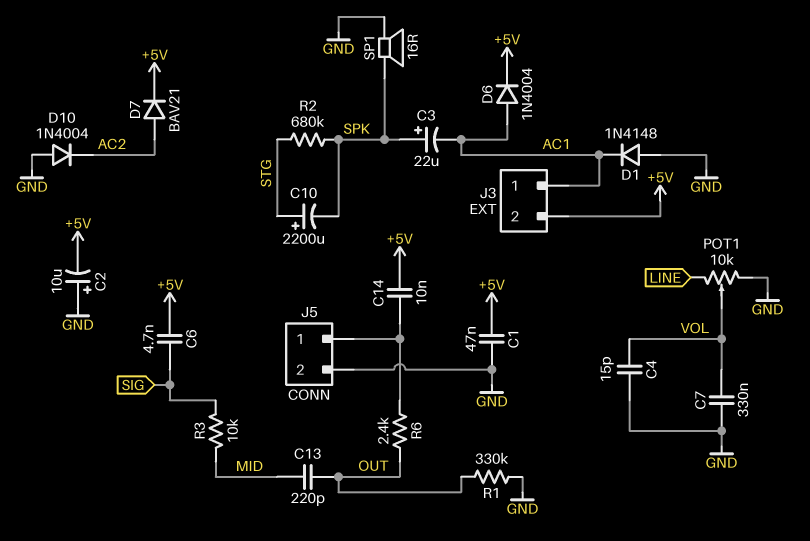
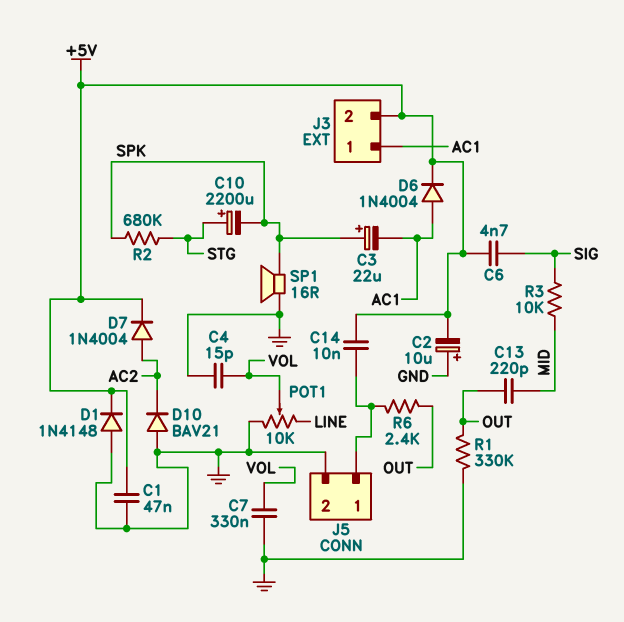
D1: diode 1N4148 (A GND, K AC1) -> diode 1N4148 (A GND, K +5V)
D7: diode BAV21 (A AC2, K +5V) -> diode 1N4004 (A AC2, K +5V)
D10: diode 1N4004 (A GND, K AC2) -> diode BAV21 (A GND, K AC2)

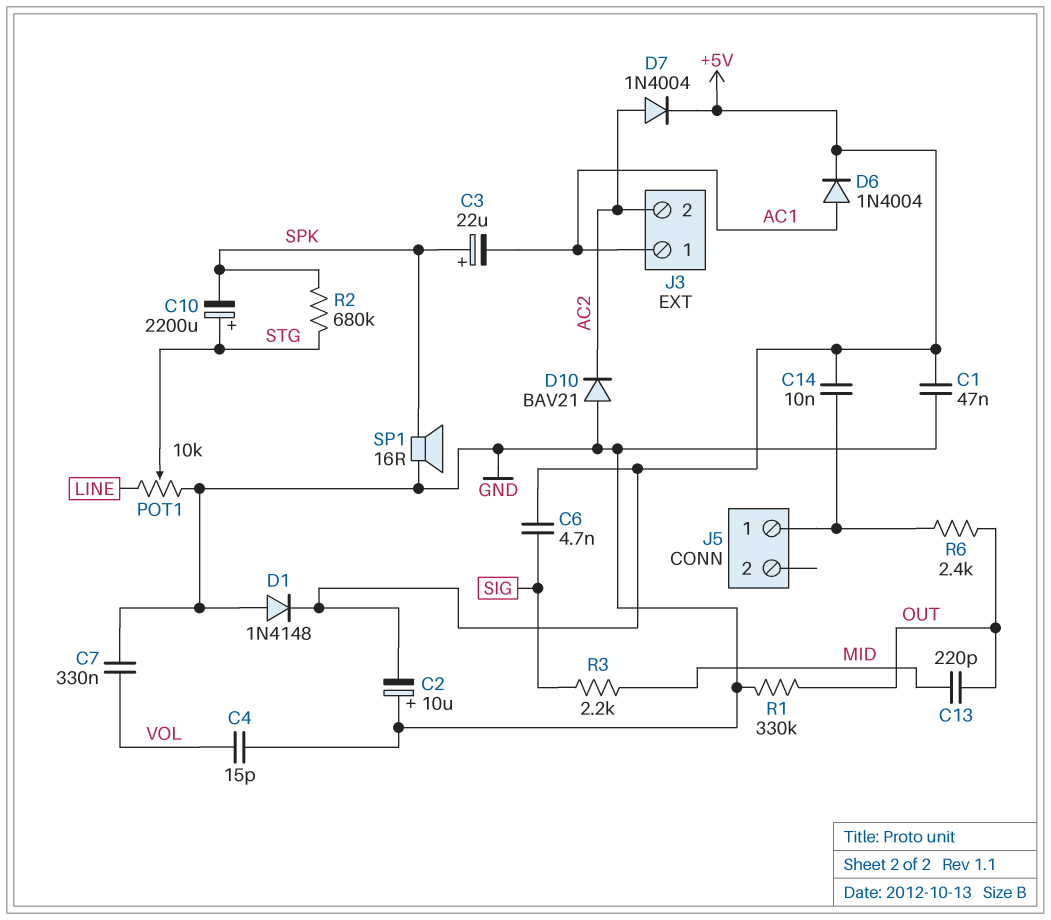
J3 pin 2: +5V -> AC2
J5 pin 2: GND -> none
POT1: 10k (GND, LINE, wiper VOL) -> 10k (GND, LINE, wiper STG)
R3: 10k (MID, SIG) -> 2.2k (MID, SIG)

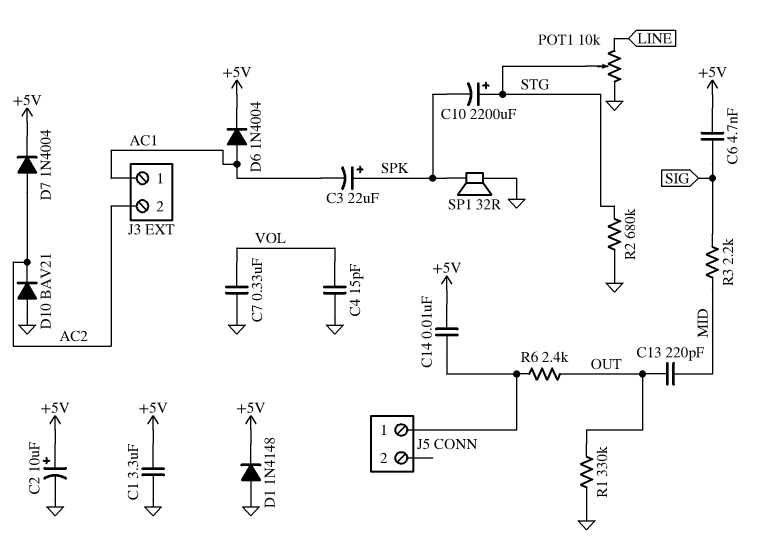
C1: 47nF (+5V, GND) -> 3.3uF (+5V, GND)
C2: 10uF (plus GND, minus +5V) -> 10uF (plus +5V, minus GND)
R2: 680k (SPK, STG) -> 680k (GND, STG)
SP1: speaker 16R (GND, SPK) -> speaker 32R (GND, SPK)

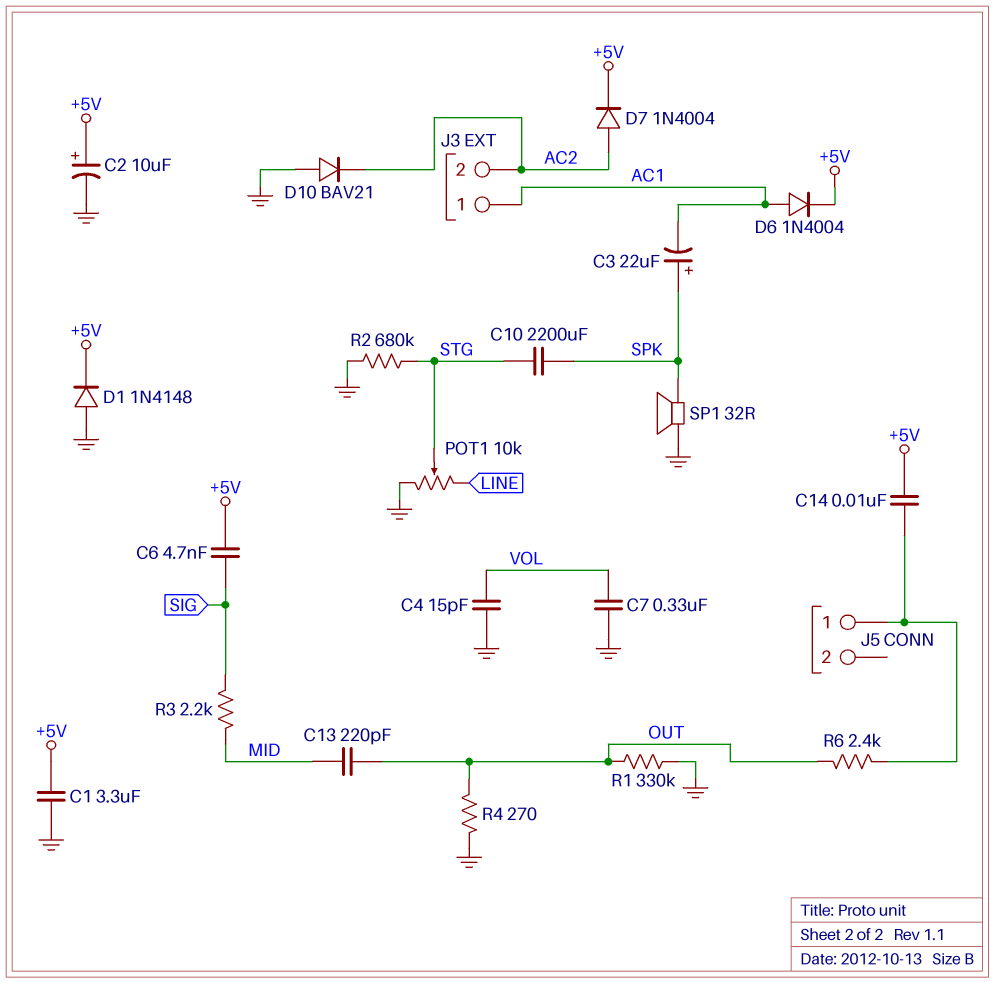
C10: 2200uF (plus STG, minus SPK) -> 2200uF (SPK, STG)
R4: none -> 270 (GND, OUT)

